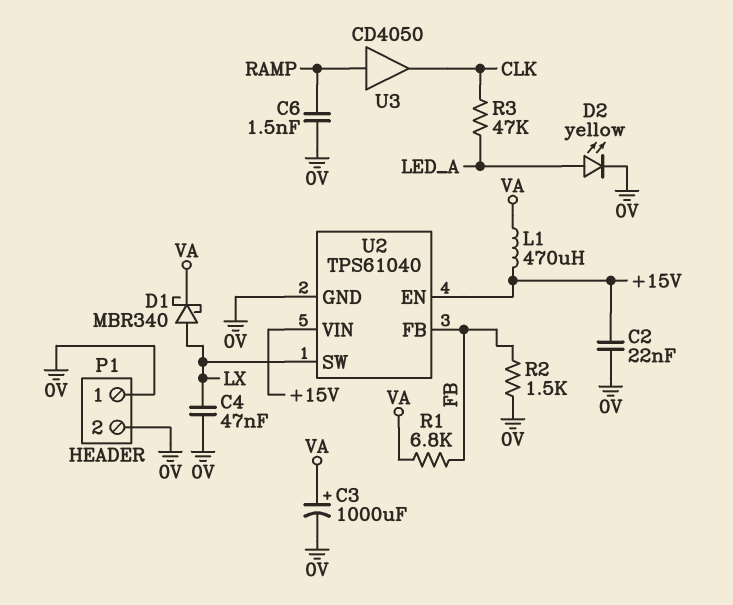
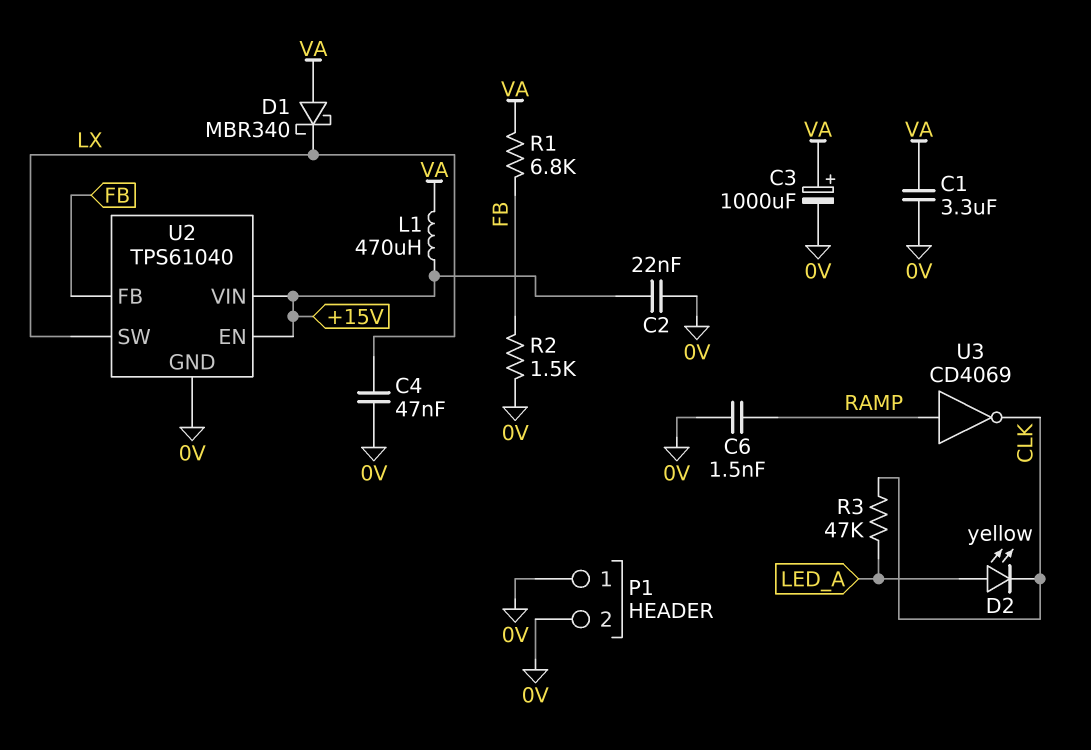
C1: none -> 3.3uF (0V, VA)
D1: schottky MBR340 (A LX, K VA) -> schottky MBR340 (A VA, K LX)
D2: LED yellow (A LED_A, K 0V) -> LED yellow (A LED_A, K CLK)
U3: buffer CD4050 (in RAMP, out CLK) -> NOT CD4069 (in RAMP, out CLK)

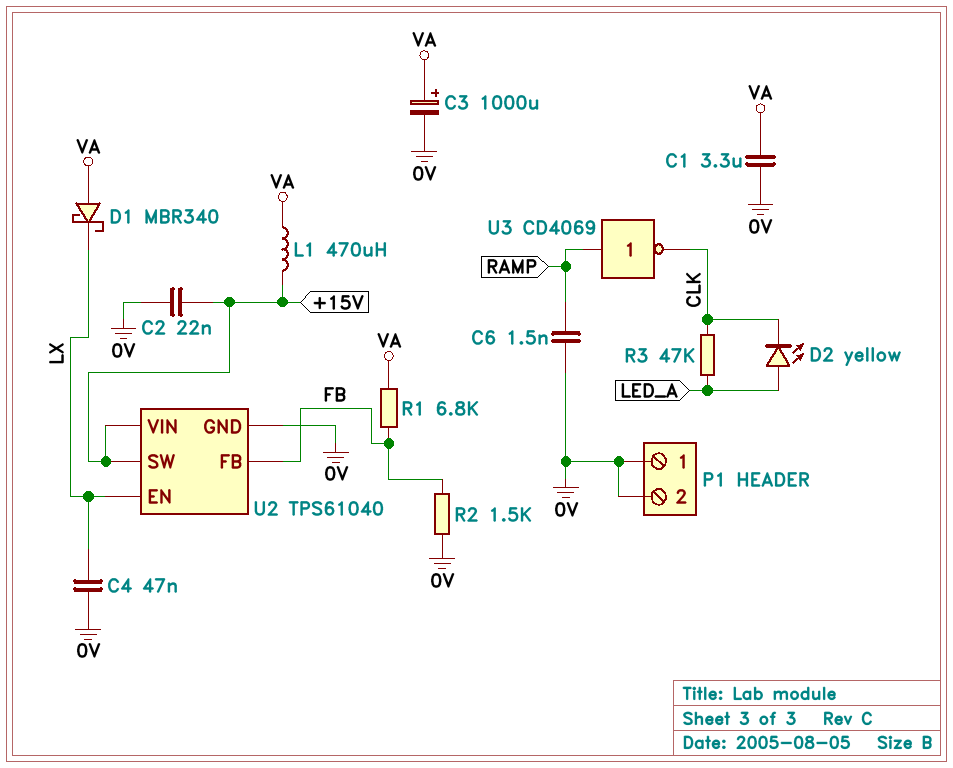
U2 pin EN: +15V -> LX
U2 pin SW: LX -> +15V

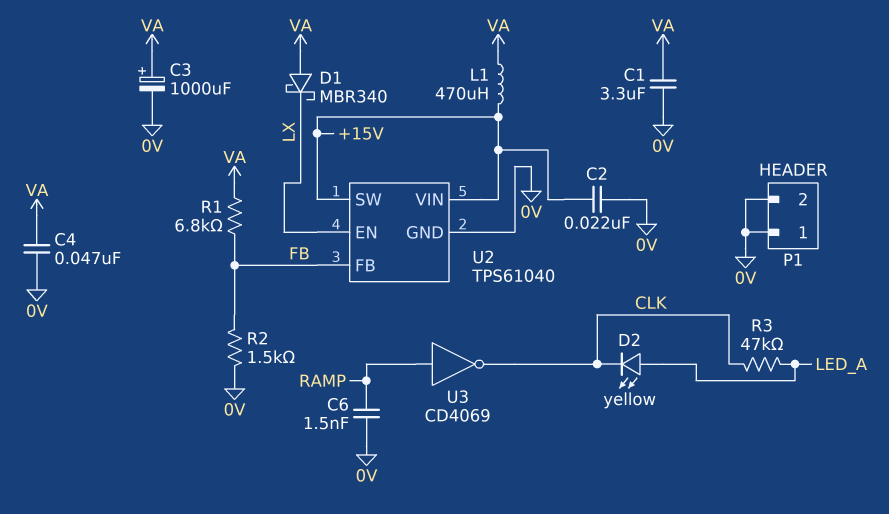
C4: 47nF (0V, LX) -> 47nF (0V, VA)

